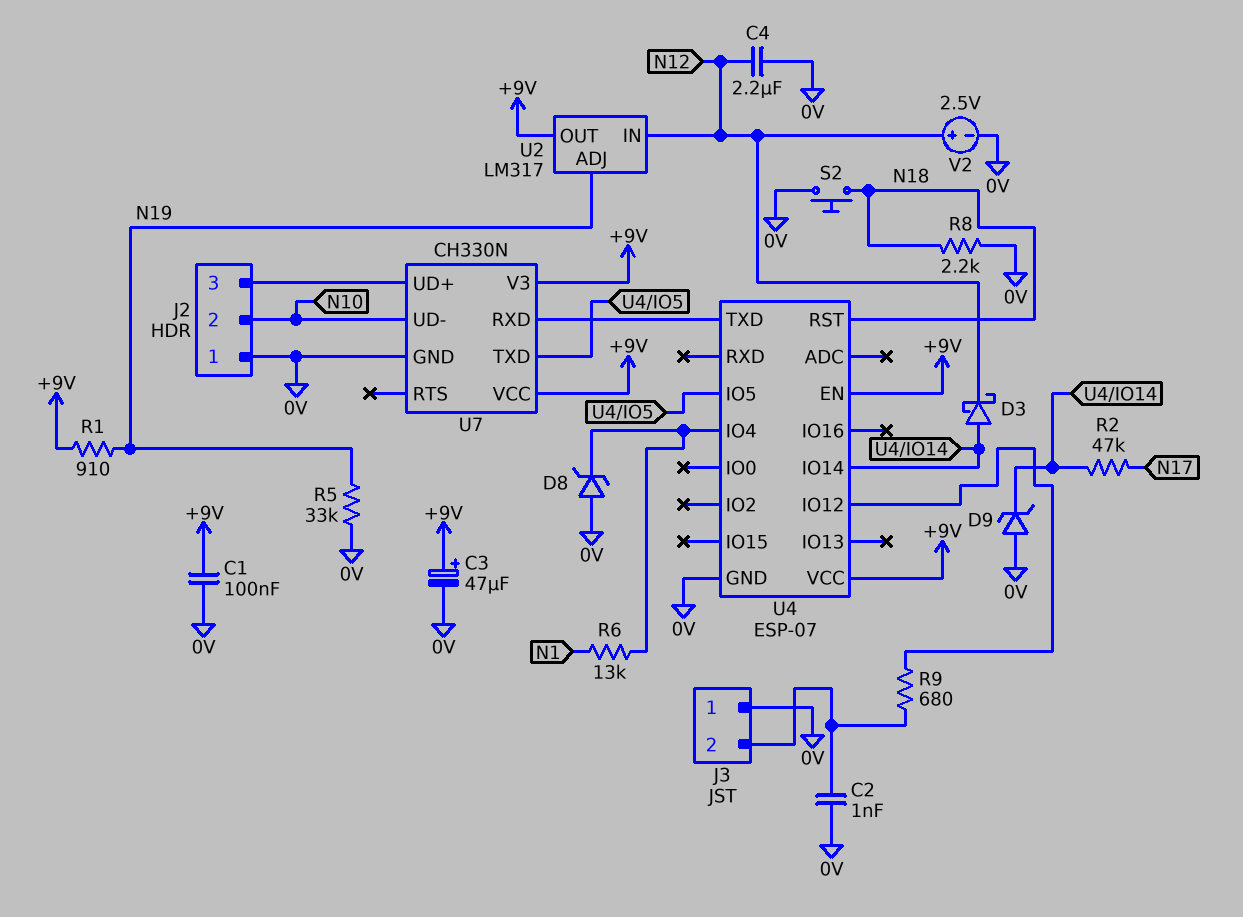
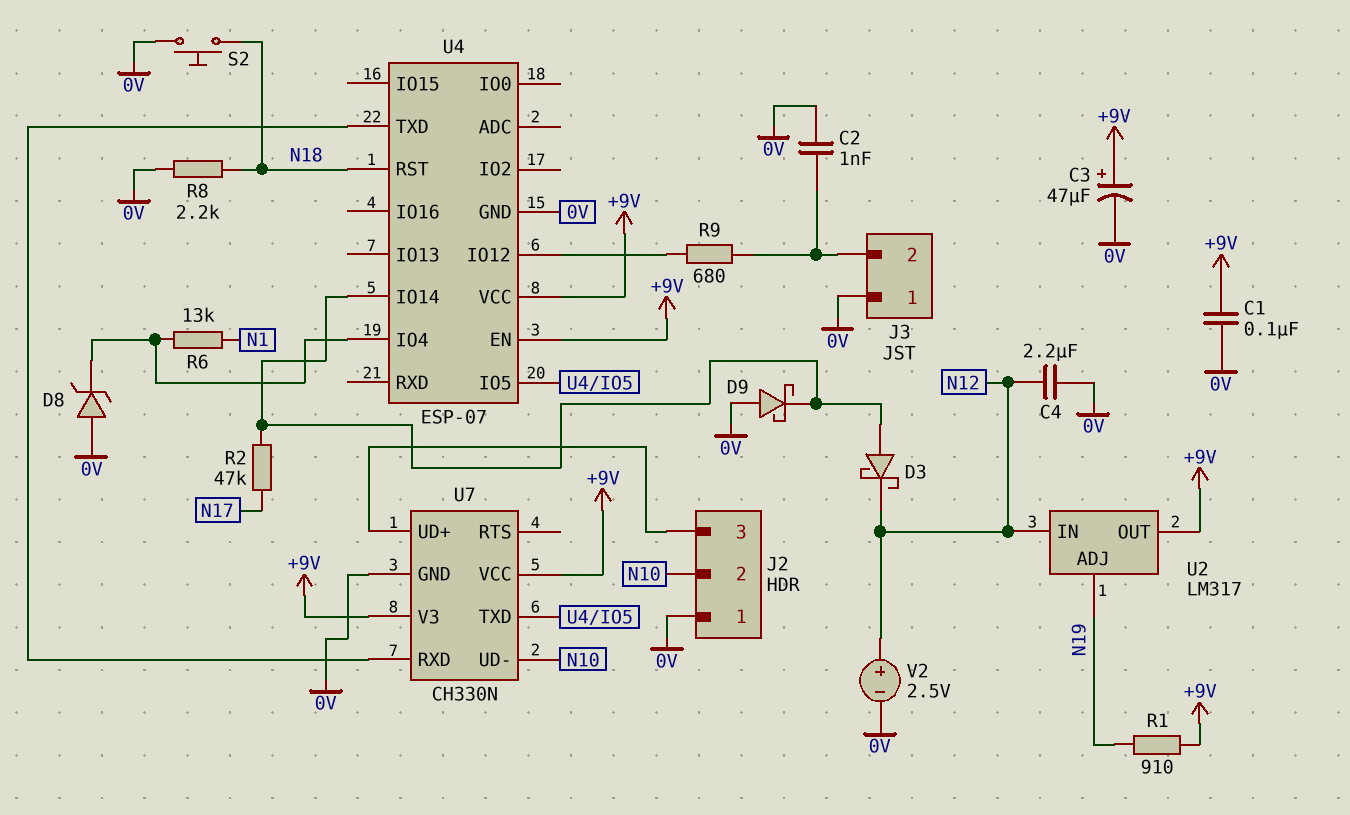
D9: zener (A 0V, K U4/IO14) -> schottky (A 0V, K U4/IO14)
R5: 33k (0V, N19) -> none

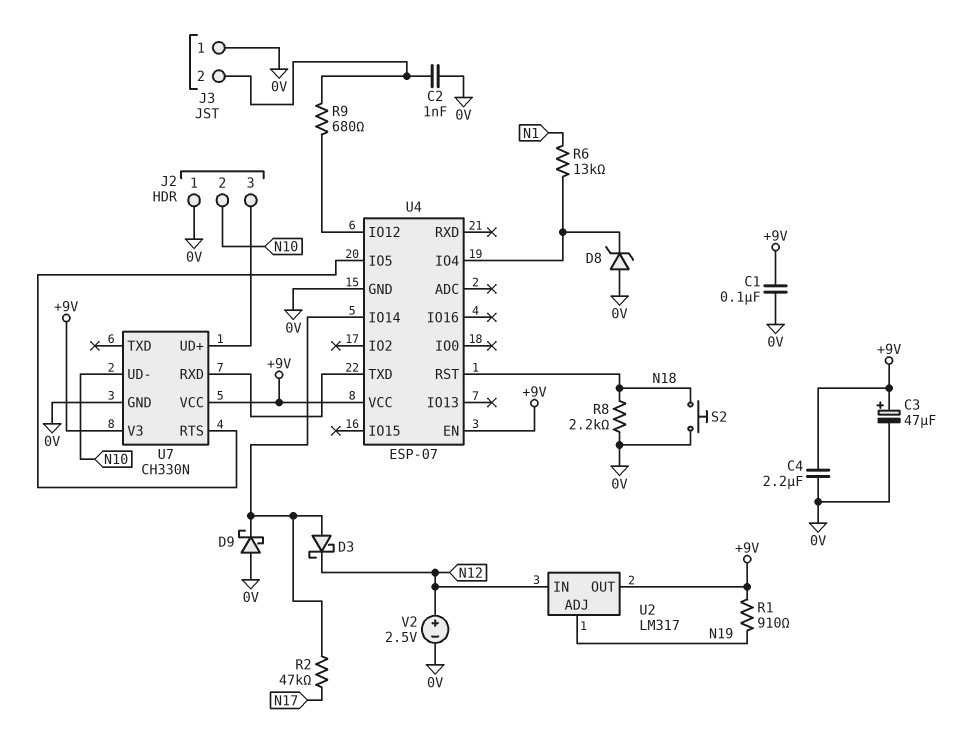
C4: 2.2uF (0V, N12) -> 2.2uF (+9V, 0V)
U7 pin RTS: none -> U4/IO5
U7 pin TXD: U4/IO5 -> none

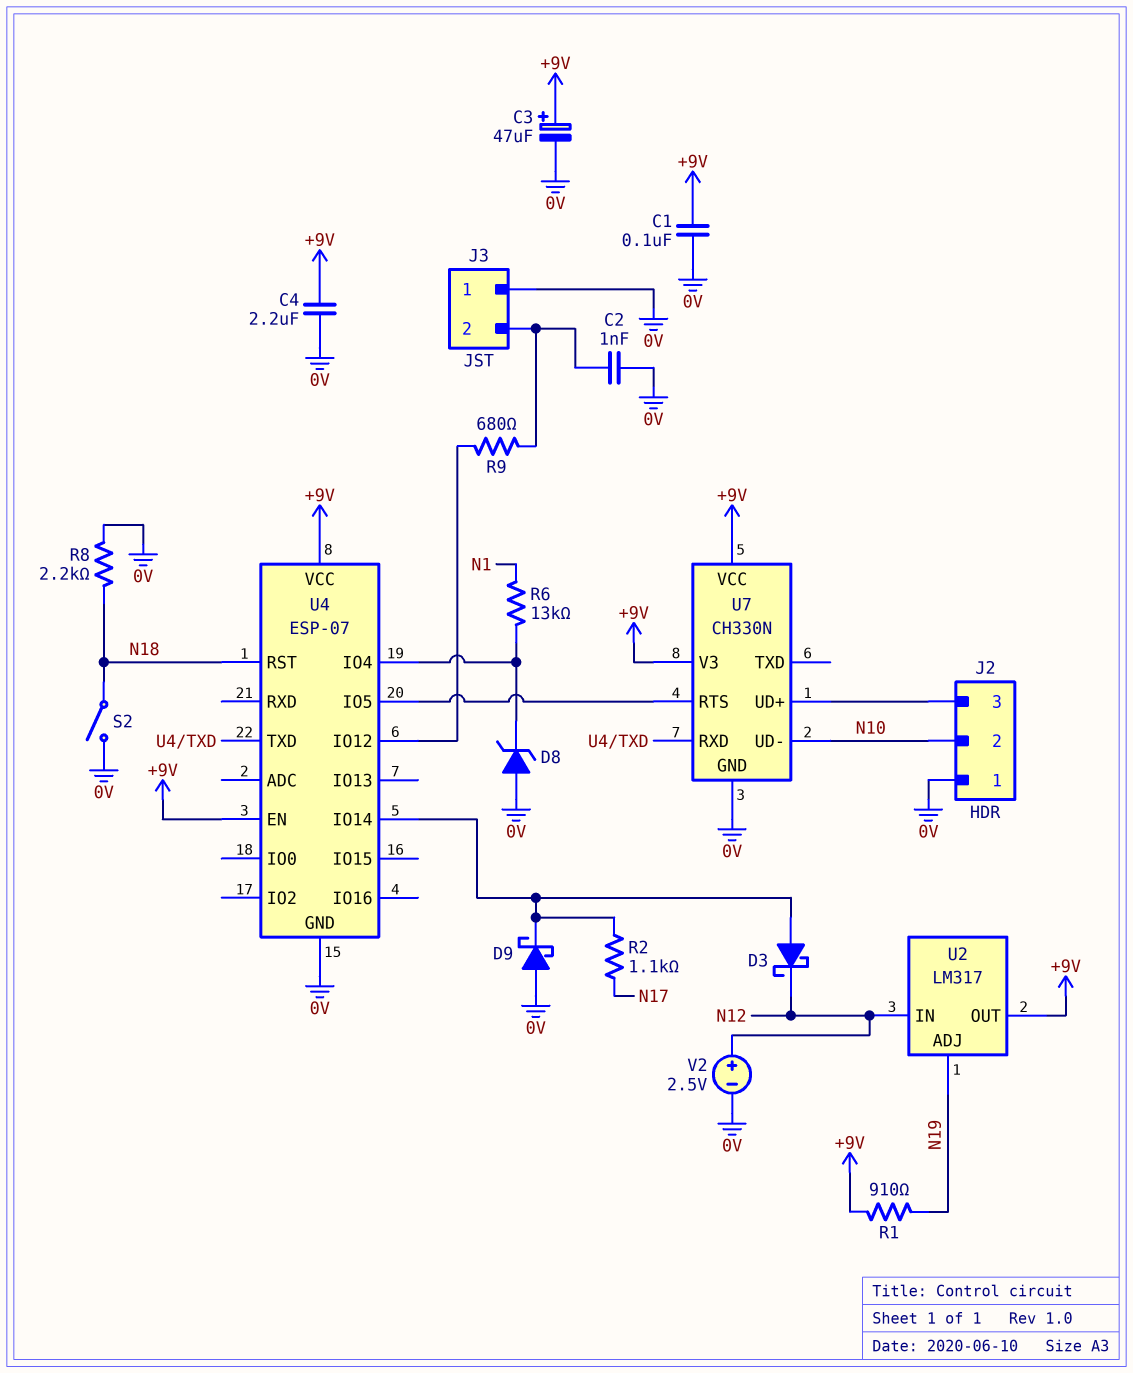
R2: 47k (N17, U4/IO14) -> 1.1k (N17, U4/IO14)
S2: button (0V, N18) -> switch (0V, N18)

